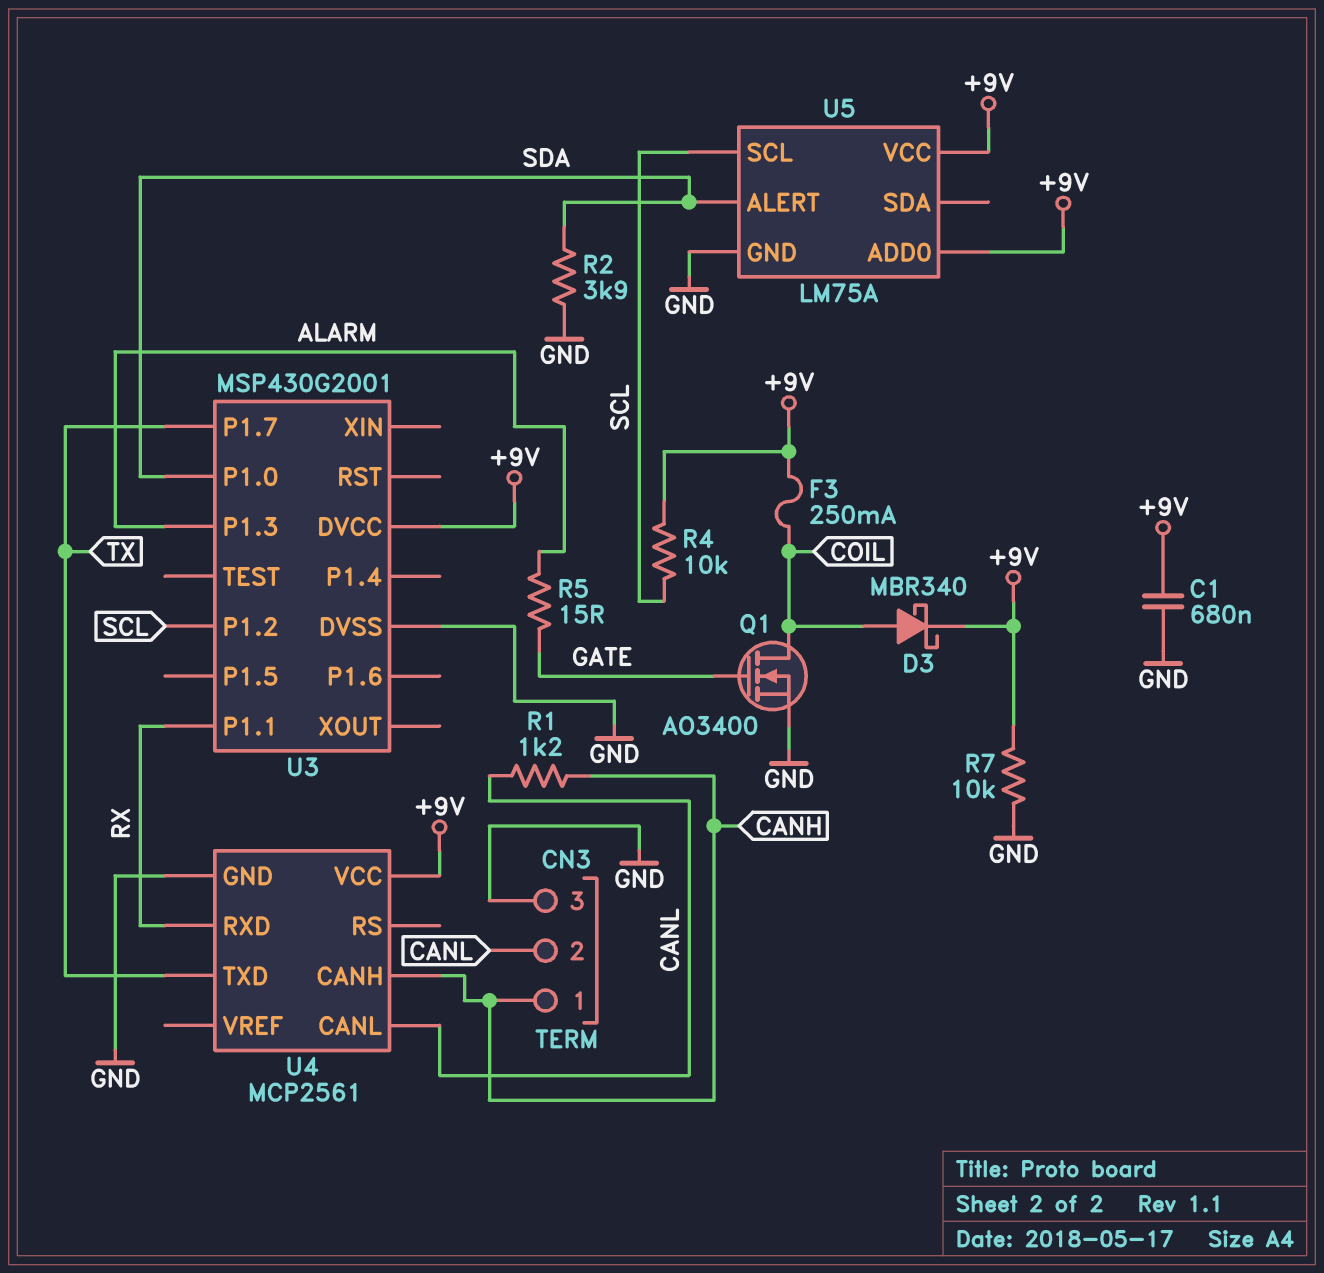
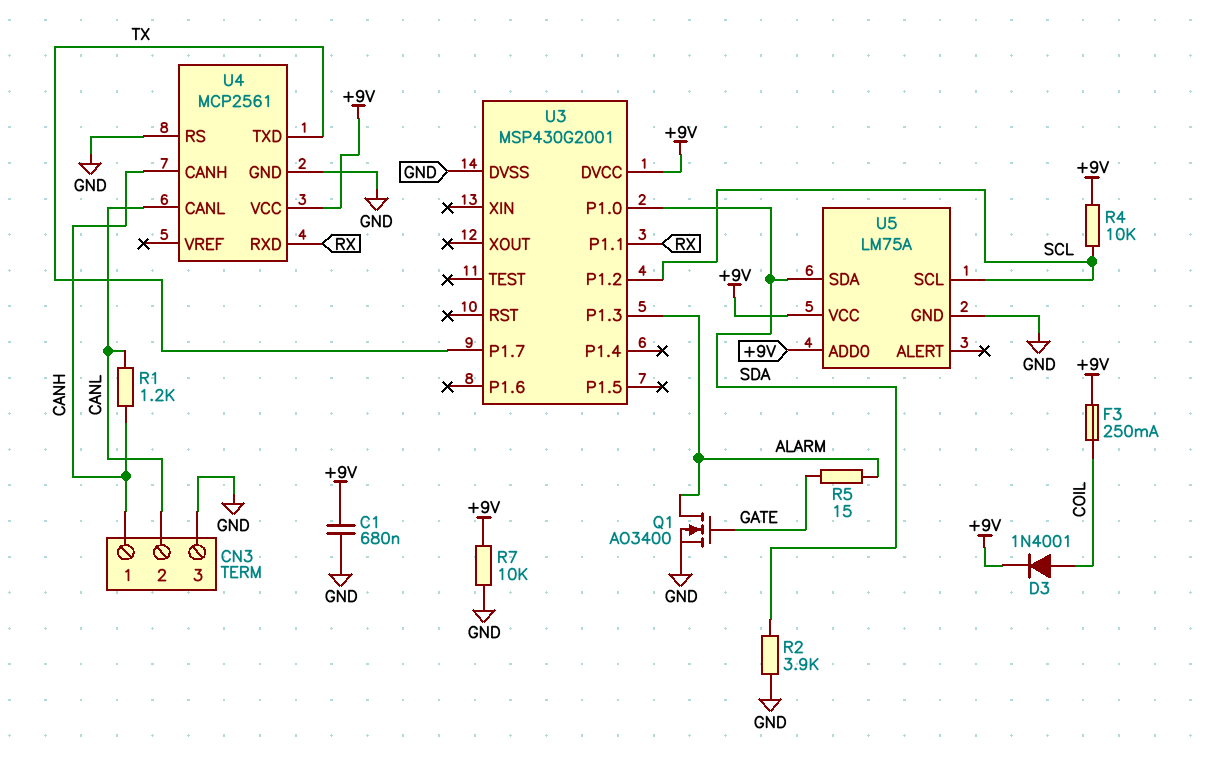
D3: schottky MBR340 (A COIL, K +9V) -> diode 1N4001 (A COIL, K +9V)
Q1: NMOS AO3400 (G GATE, D COIL, S GND) -> NMOS AO3400 (G GATE, D ALARM, S GND)
U4 pin RS: none -> GND
U5 pin ALERT: SDA -> none
U5 pin SDA: none -> SDA

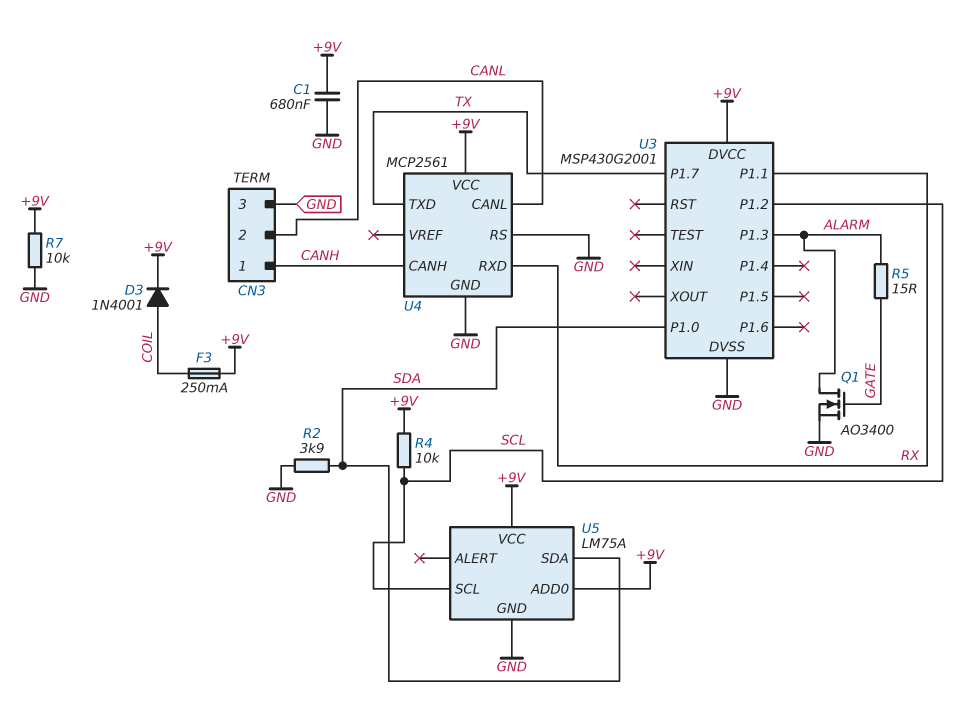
R1: 1.2k (CANH, CANL) -> none

